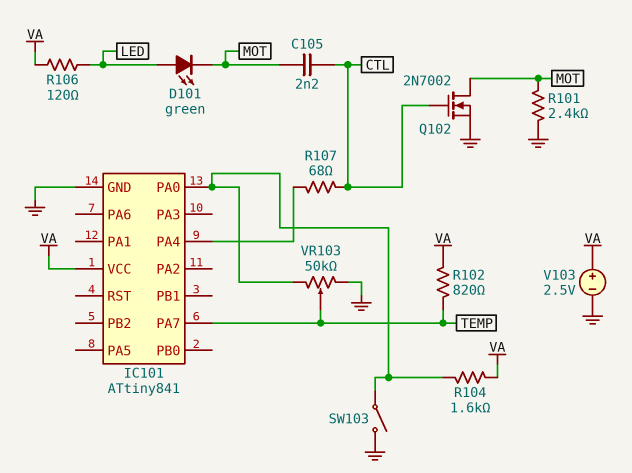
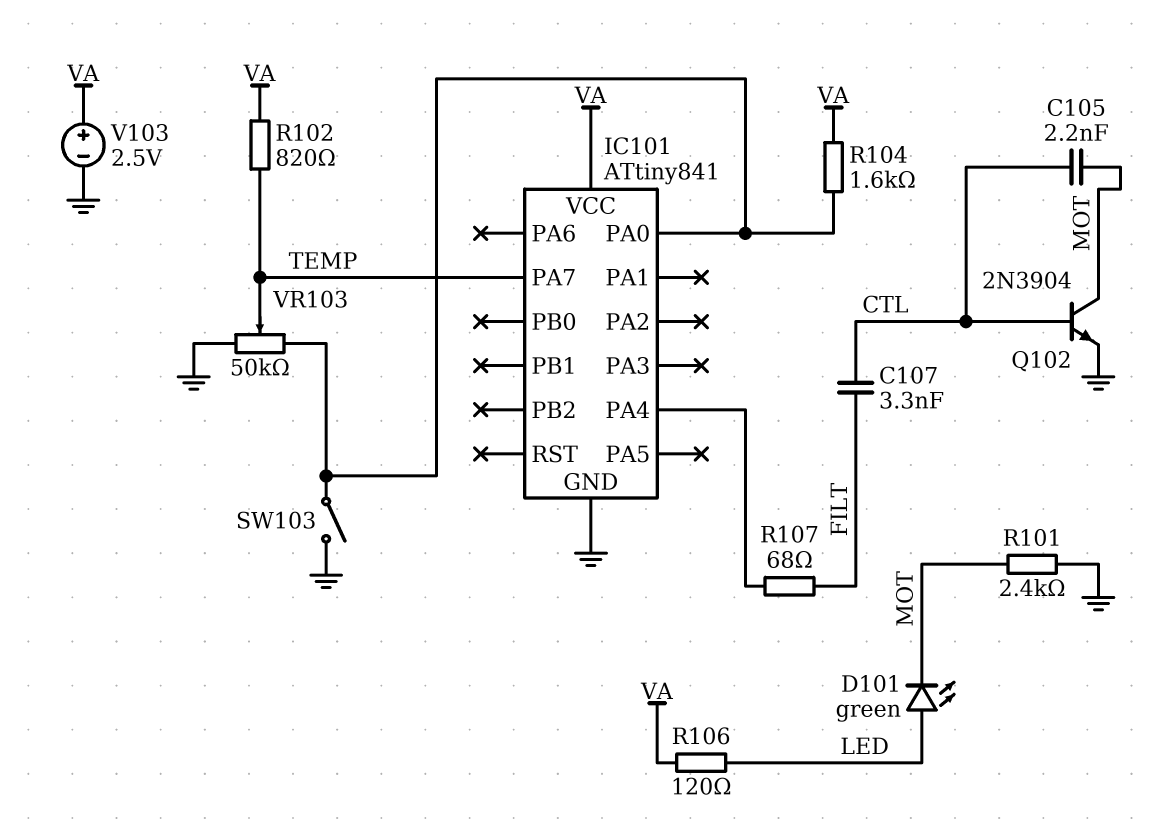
C107: none -> 3.3nF (CTL, FILT)
Q102: NMOS 2N7002 (G CTL, D MOT, S GND) -> NPN 2N3904 (B CTL, C MOT, E GND)
R107: 68 (CTL, IC101/PA4) -> 68 (FILT, IC101/PA4)

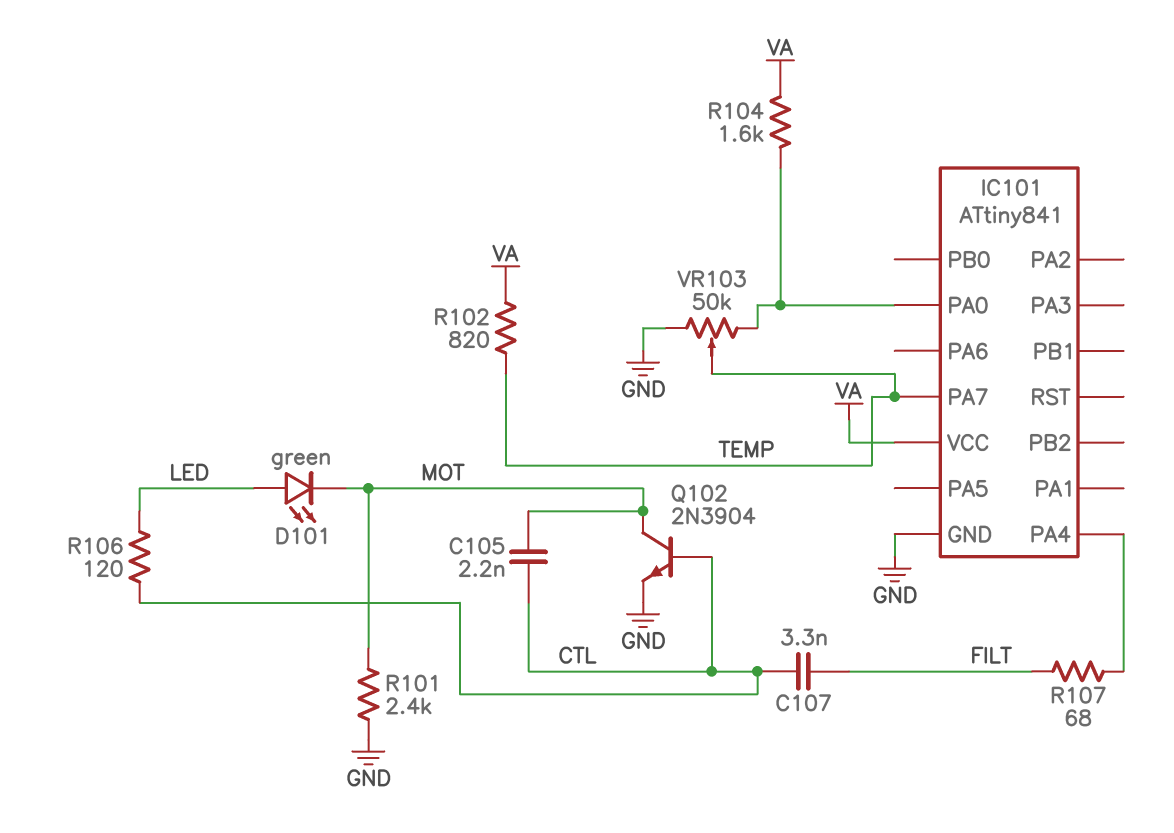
R106: 120 (LED, VA) -> 120 (CTL, LED)
SW103: switch (GND, IC101/PA0) -> none
V103: 2.5V (plus VA, minus GND) -> none

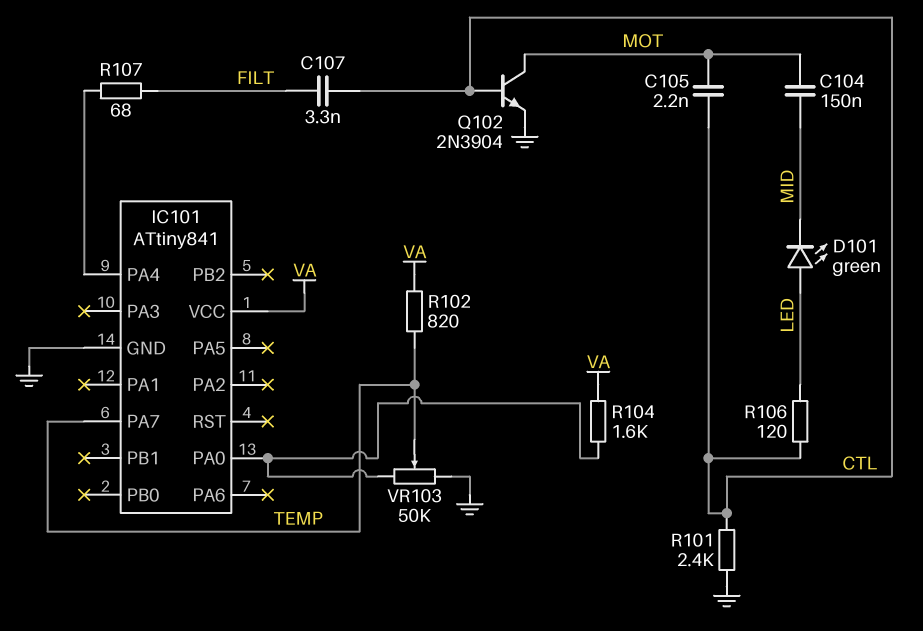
C104: none -> 150nF (MID, MOT)
D101: LED green (A LED, K MOT) -> LED green (A LED, K MID)
R101: 2.4k (GND, MOT) -> 2.4k (CTL, GND)

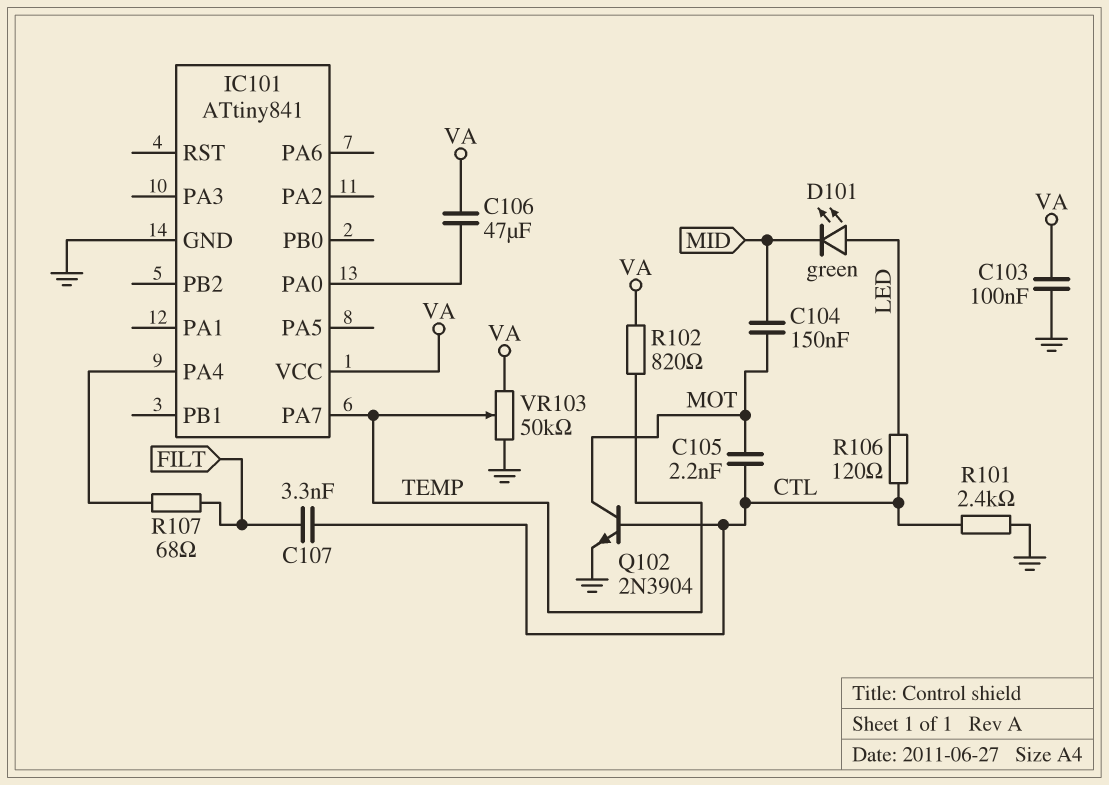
C103: none -> 100nF (GND, VA)
C106: none -> 47uF (IC101/PA0, VA)
R104: 1.6k (IC101/PA0, VA) -> none
VR103: 50k (GND, IC101/PA0, wiper TEMP) -> 50k (GND, VA, wiper TEMP)

